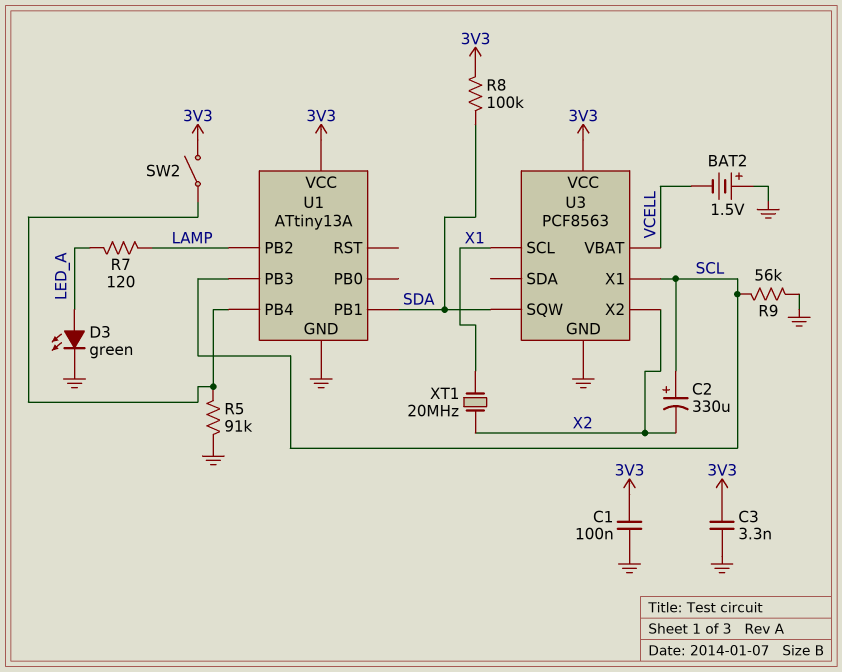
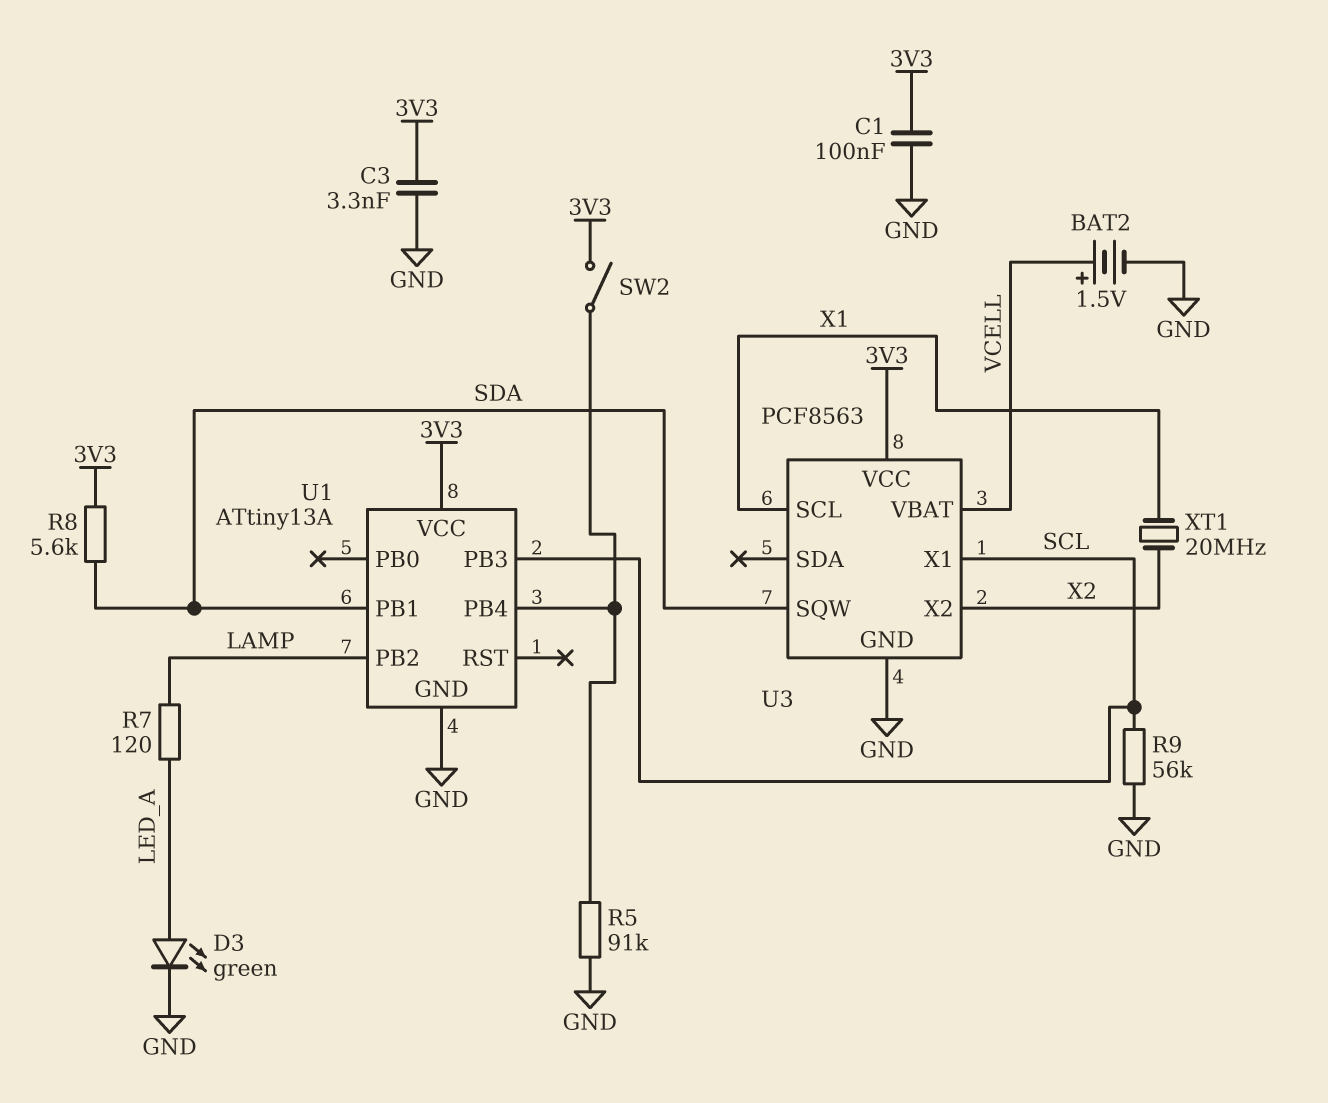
BAT2: 1.5V (plus GND, minus VCELL) -> 1.5V (plus VCELL, minus GND)
C2: 330uF (plus SCL, minus X2) -> none
R8: 100k (3V3, SDA) -> 5.6k (3V3, SDA)

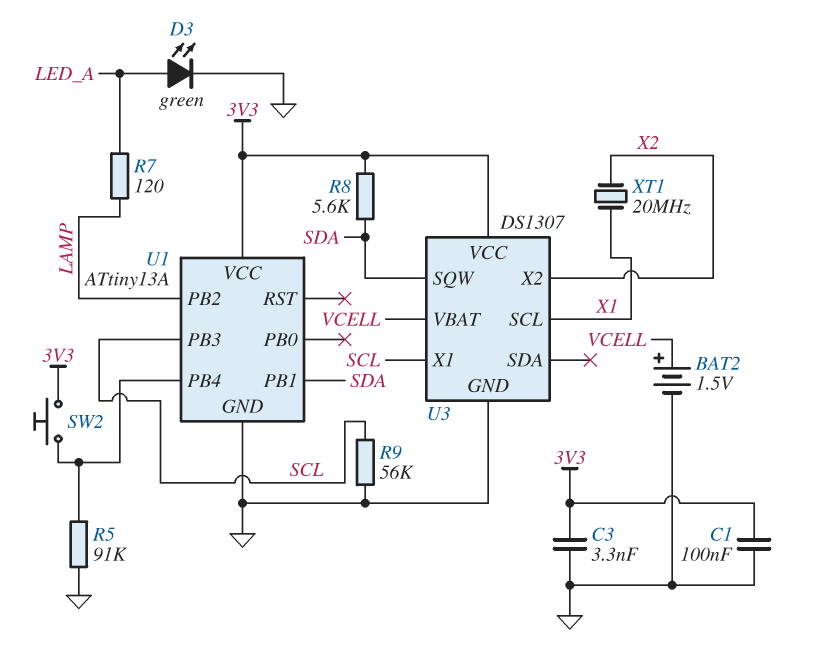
SW2: switch (3V3, U1/PB4) -> button (3V3, U1/PB4)
U3: PCF8563 -> DS1307

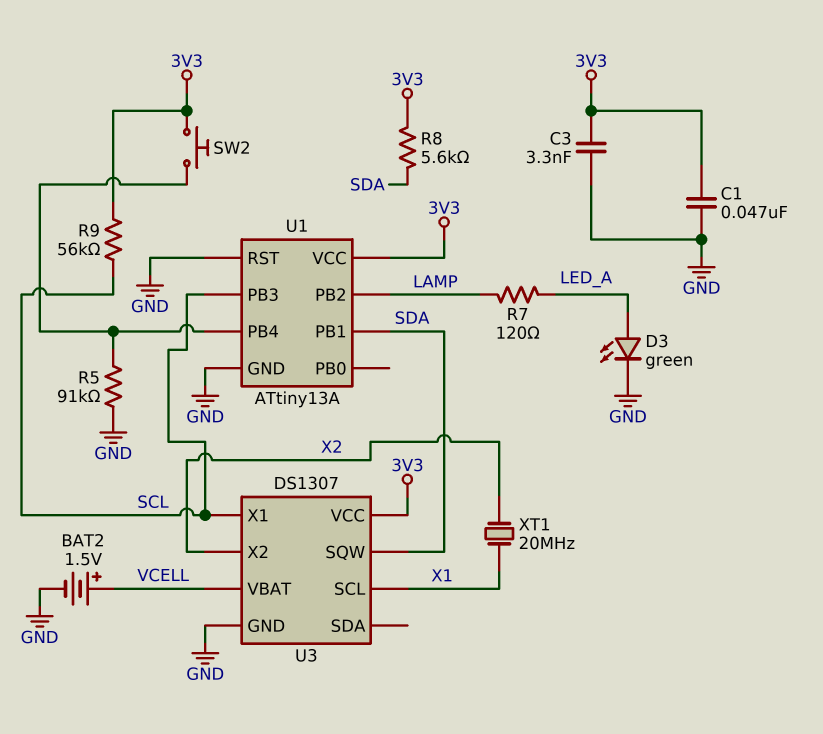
C1: 100nF (3V3, GND) -> 47nF (3V3, GND)
R9: 56k (GND, SCL) -> 56k (3V3, SCL)
U1 pin RST: none -> GND

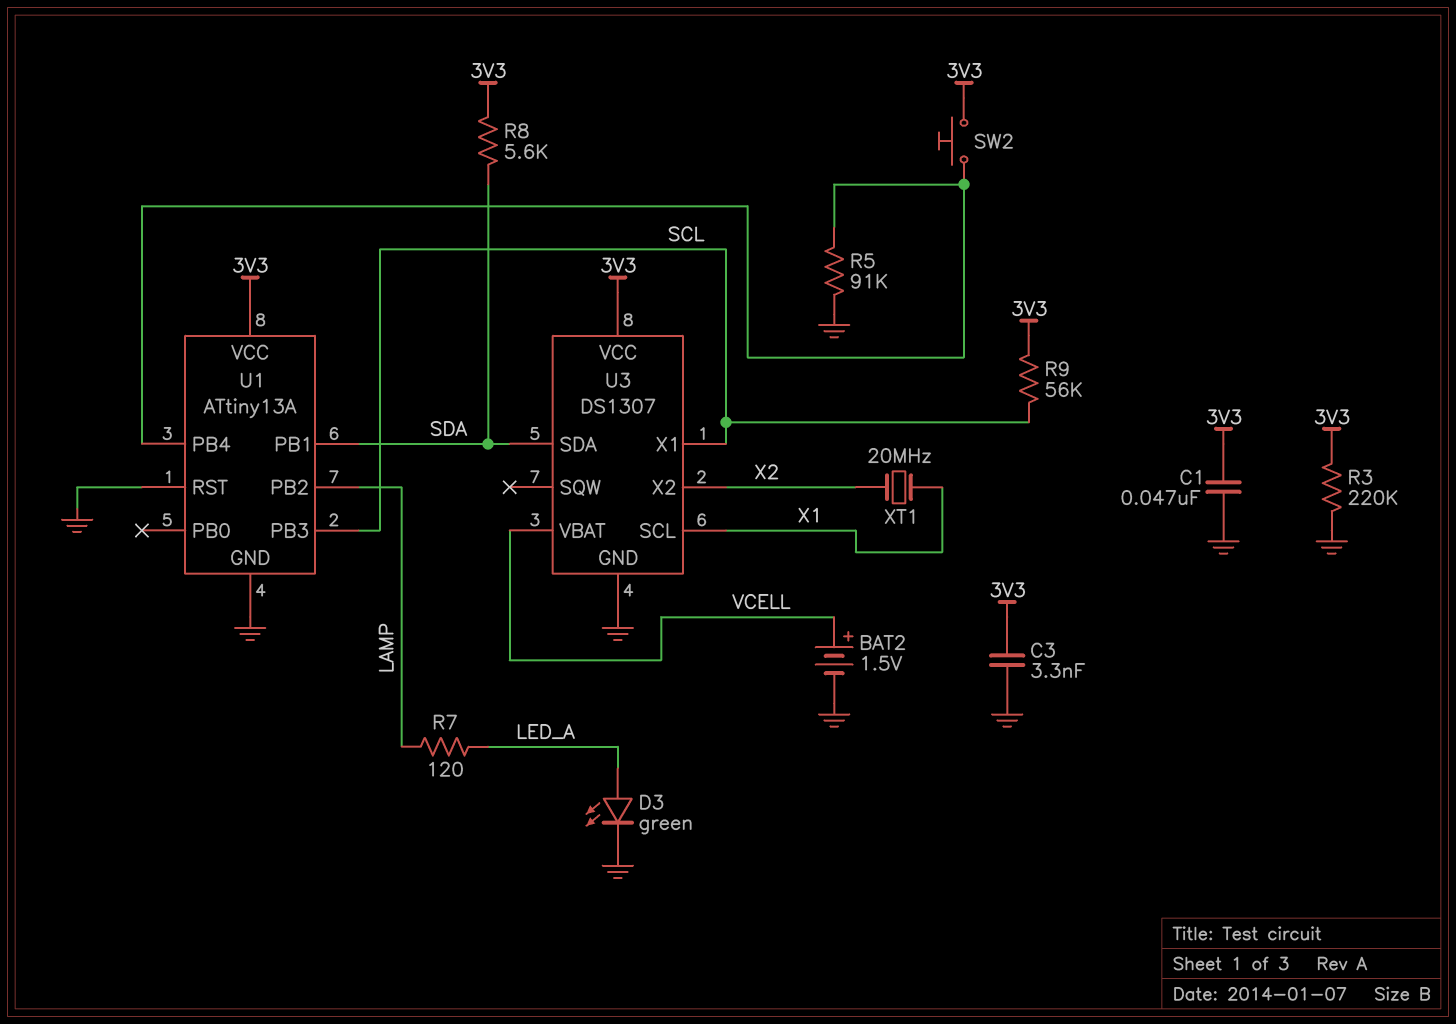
R3: none -> 220k (3V3, GND)
U3 pin SDA: none -> SDA
U3 pin SQW: SDA -> none

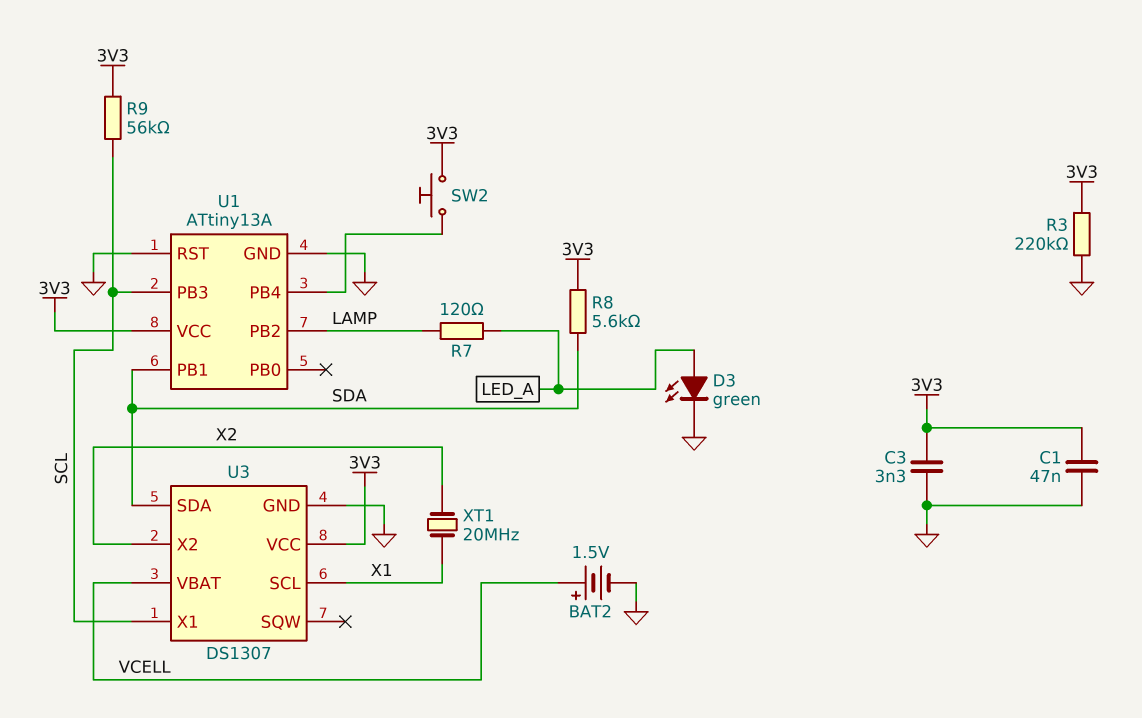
R5: 91k (GND, U1/PB4) -> none

